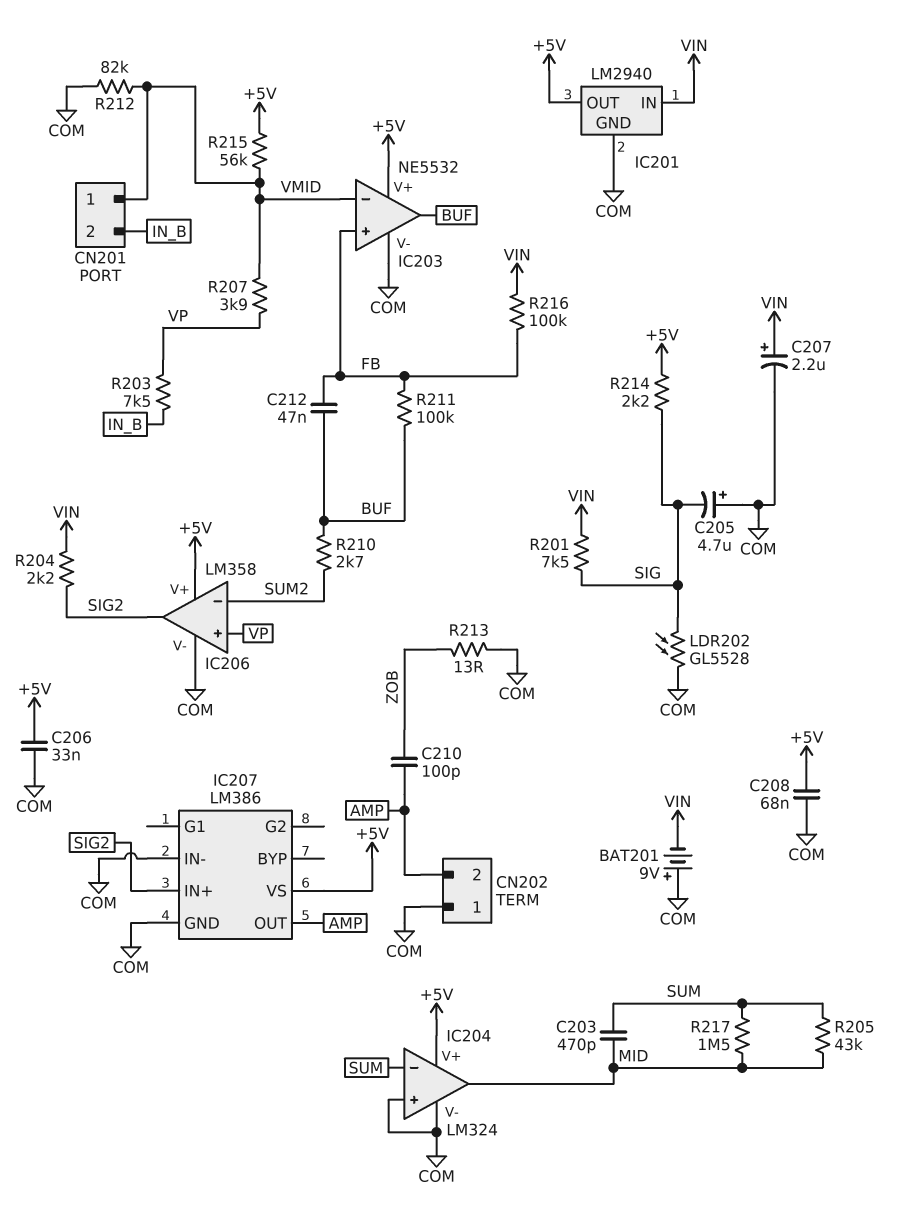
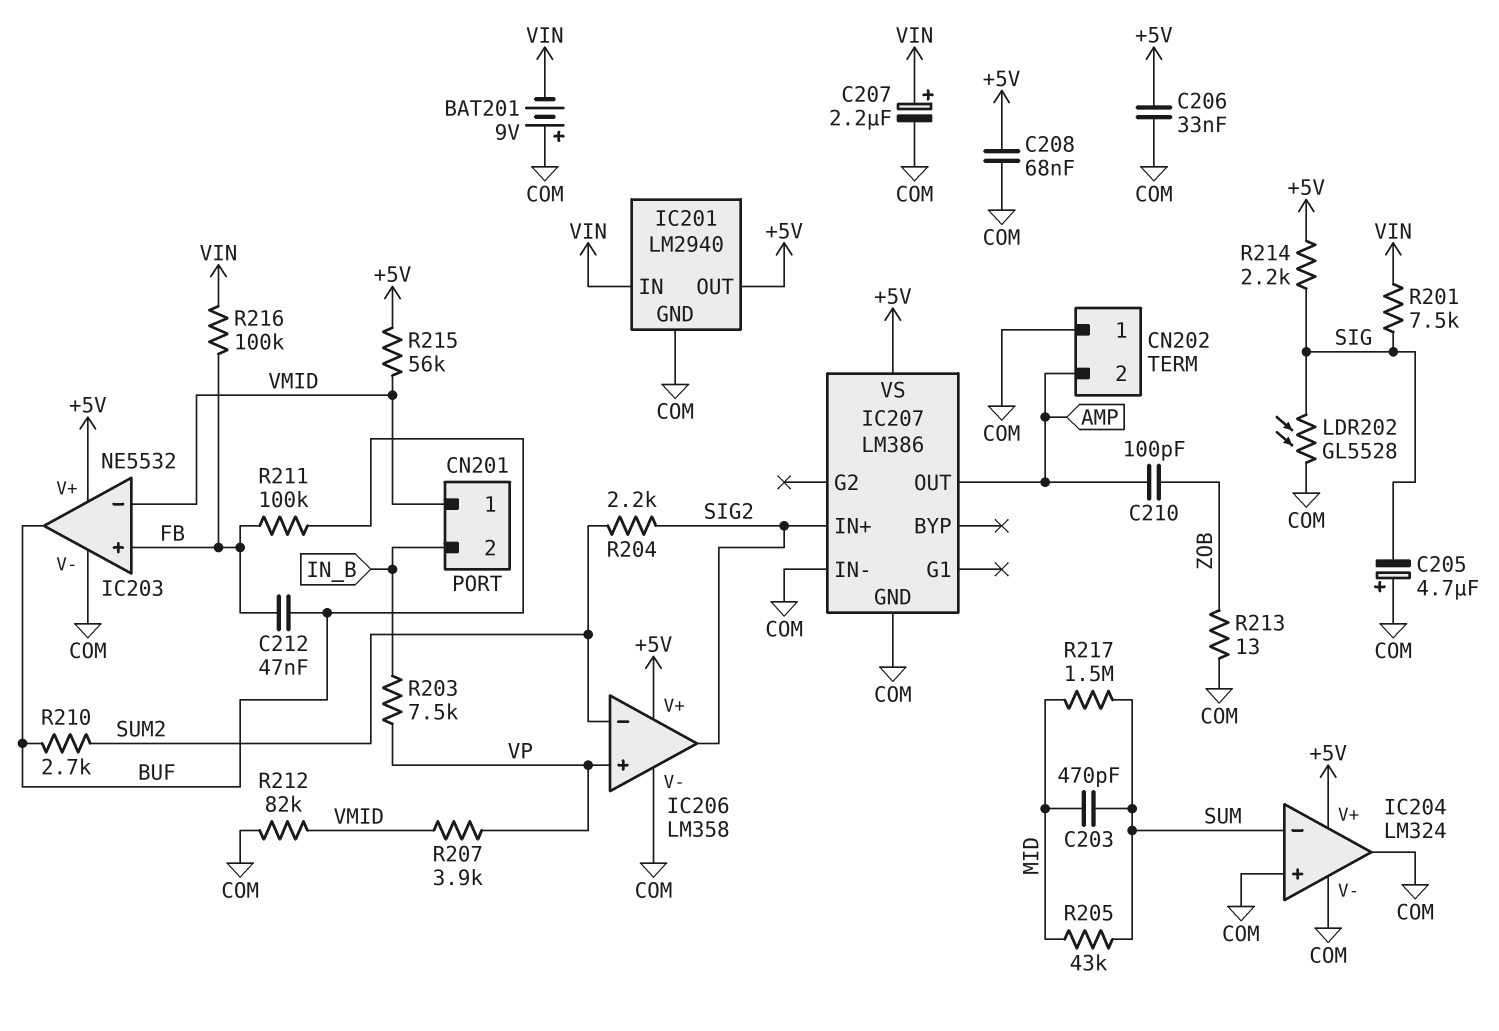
IC204 pin out: MID -> COM
R204: 2.2k (SIG2, VIN) -> 2.2k (SIG2, SUM2)

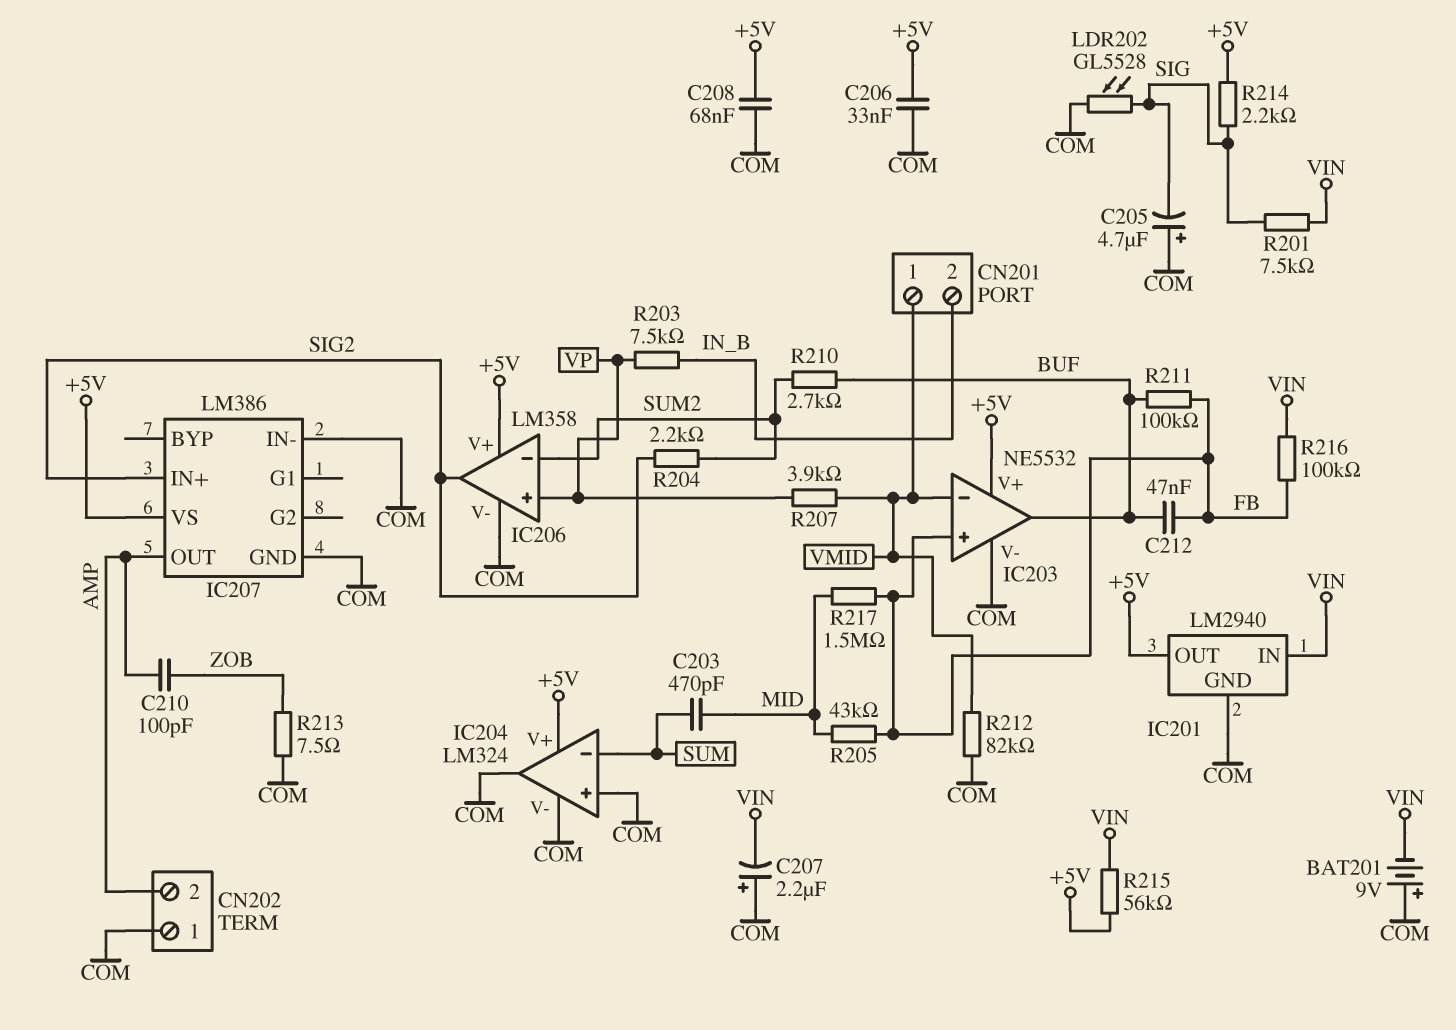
C207: 2.2uF (plus VIN, minus COM) -> 2.2uF (plus COM, minus VIN)
R205: 43k (MID, SUM) -> 43k (FB, MID)
R213: 13 (COM, ZOB) -> 7.5 (COM, ZOB)
R215: 56k (+5V, VMID) -> 56k (+5V, VIN)
R217: 1.5M (MID, SUM) -> 1.5M (FB, MID)

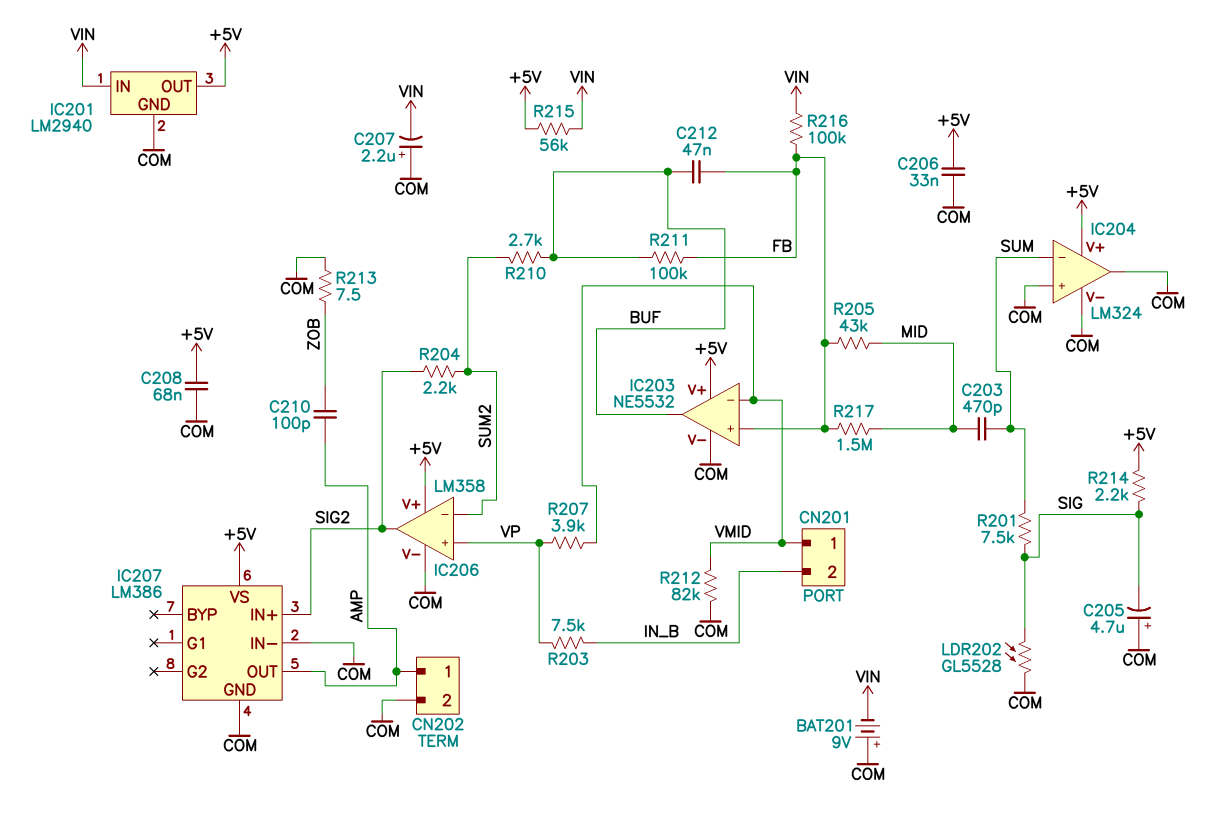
CN202 pin 1: COM -> AMP
CN202 pin 2: AMP -> COM
R201: 7.5k (SIG, VIN) -> 7.5k (SIG, SUM)

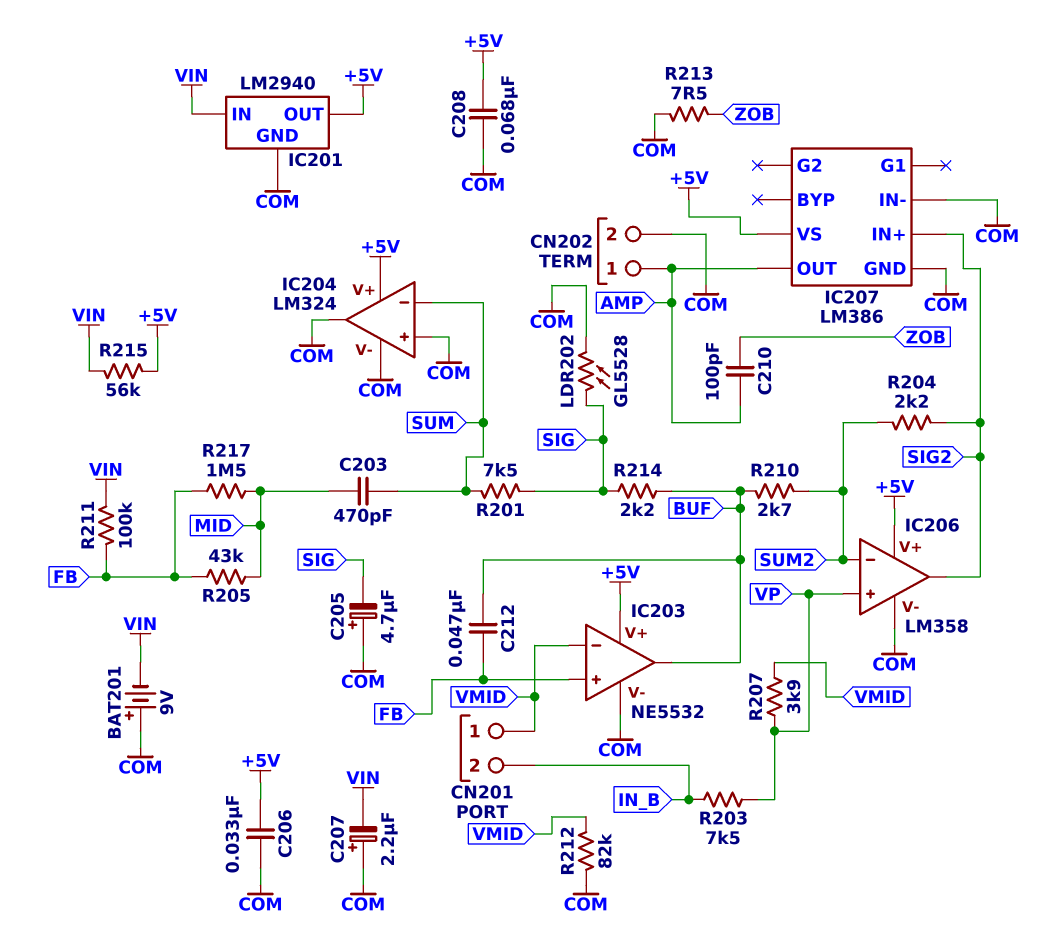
R211: 100k (BUF, FB) -> 100k (FB, VIN)
R214: 2.2k (+5V, SIG) -> 2.2k (BUF, SIG)
R216: 100k (FB, VIN) -> none

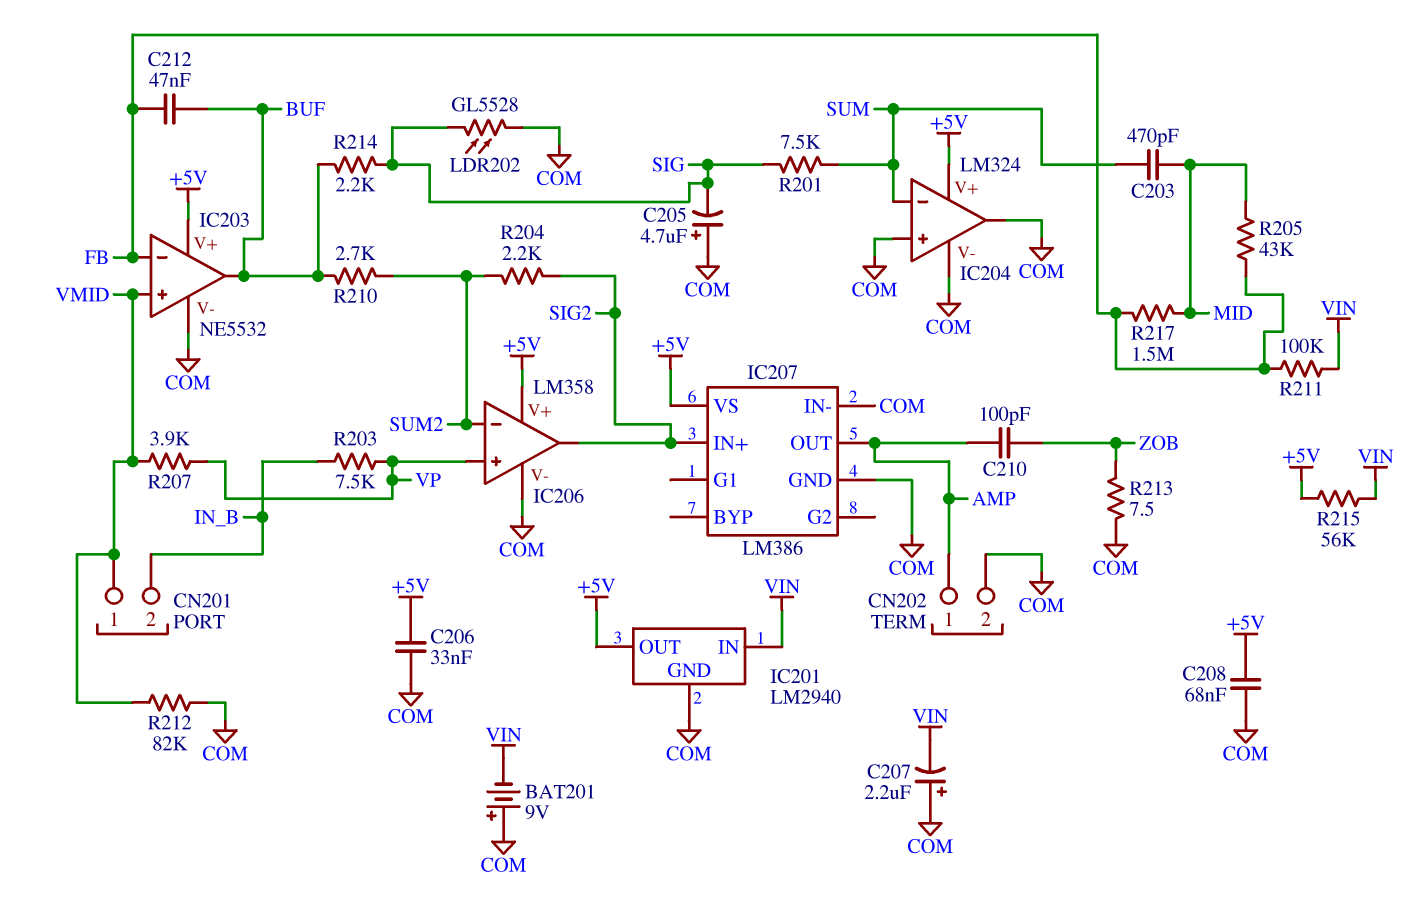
IC203 pin in+: FB -> VMID
IC203 pin in-: VMID -> FB

